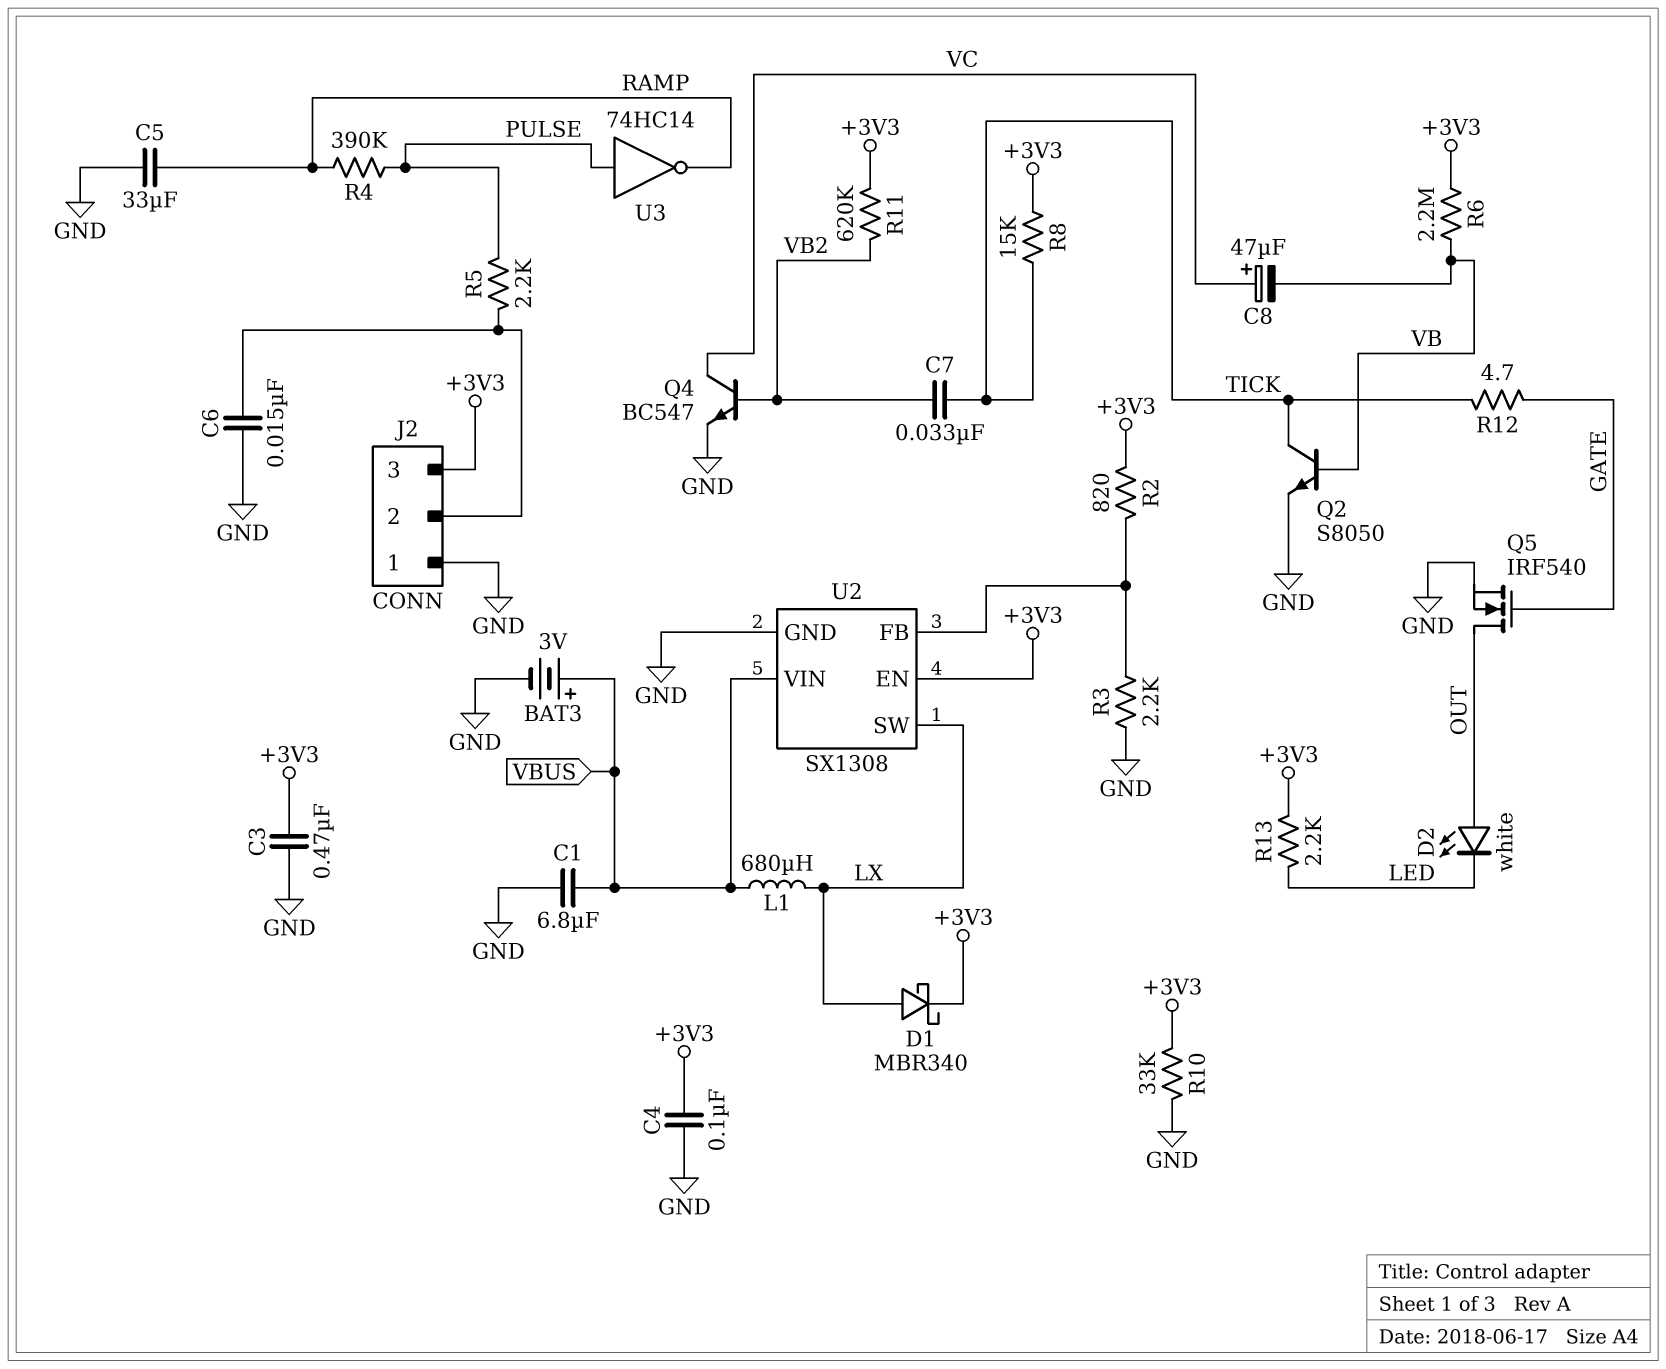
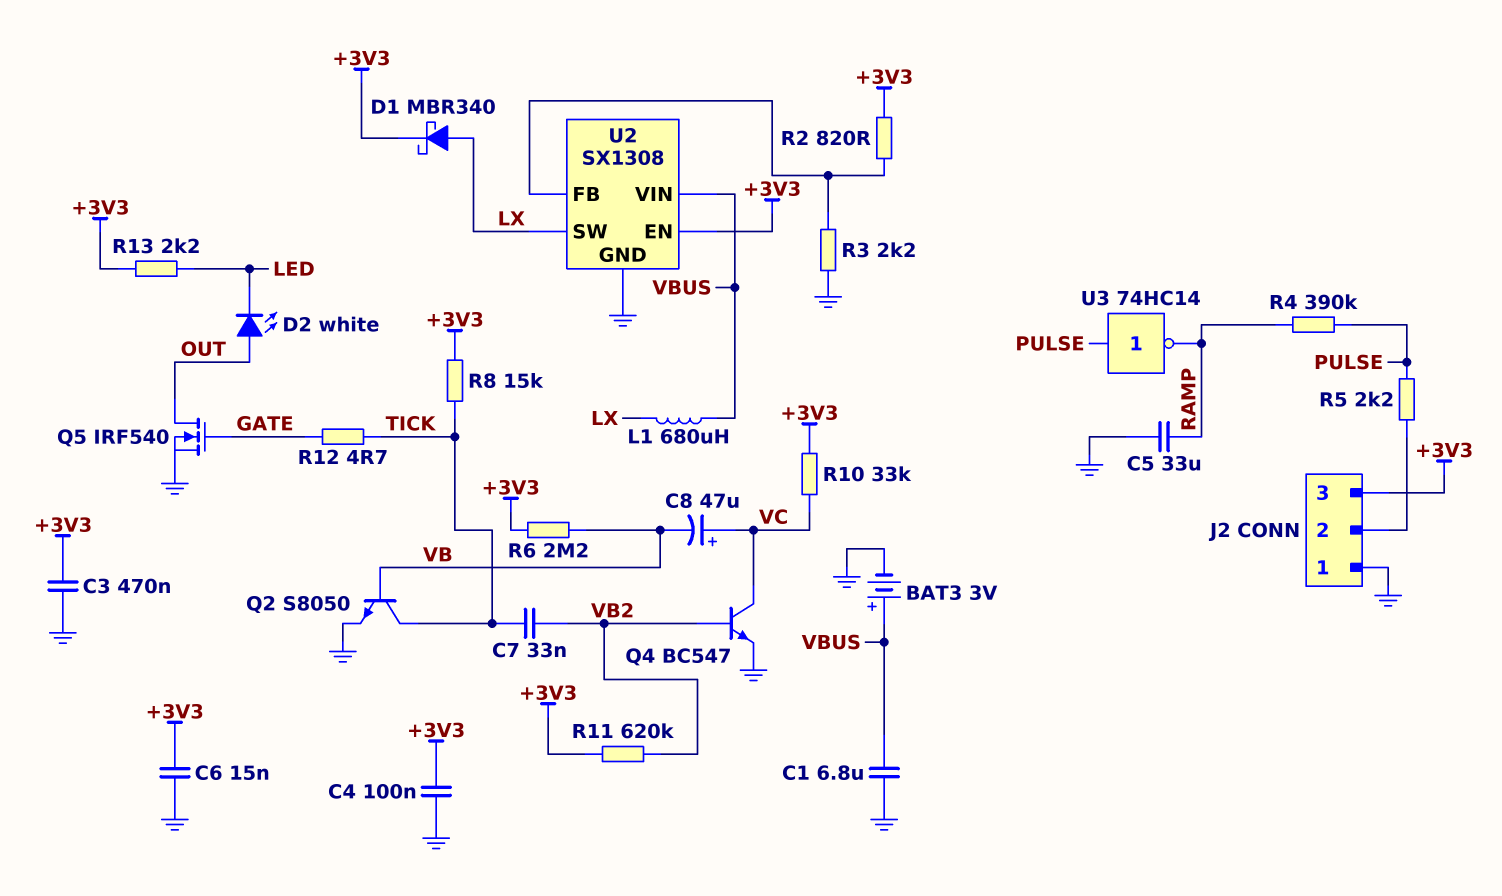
C6: 15nF (GND, J2/2) -> 15nF (+3V3, GND)
R10: 33k (+3V3, GND) -> 33k (+3V3, VC)

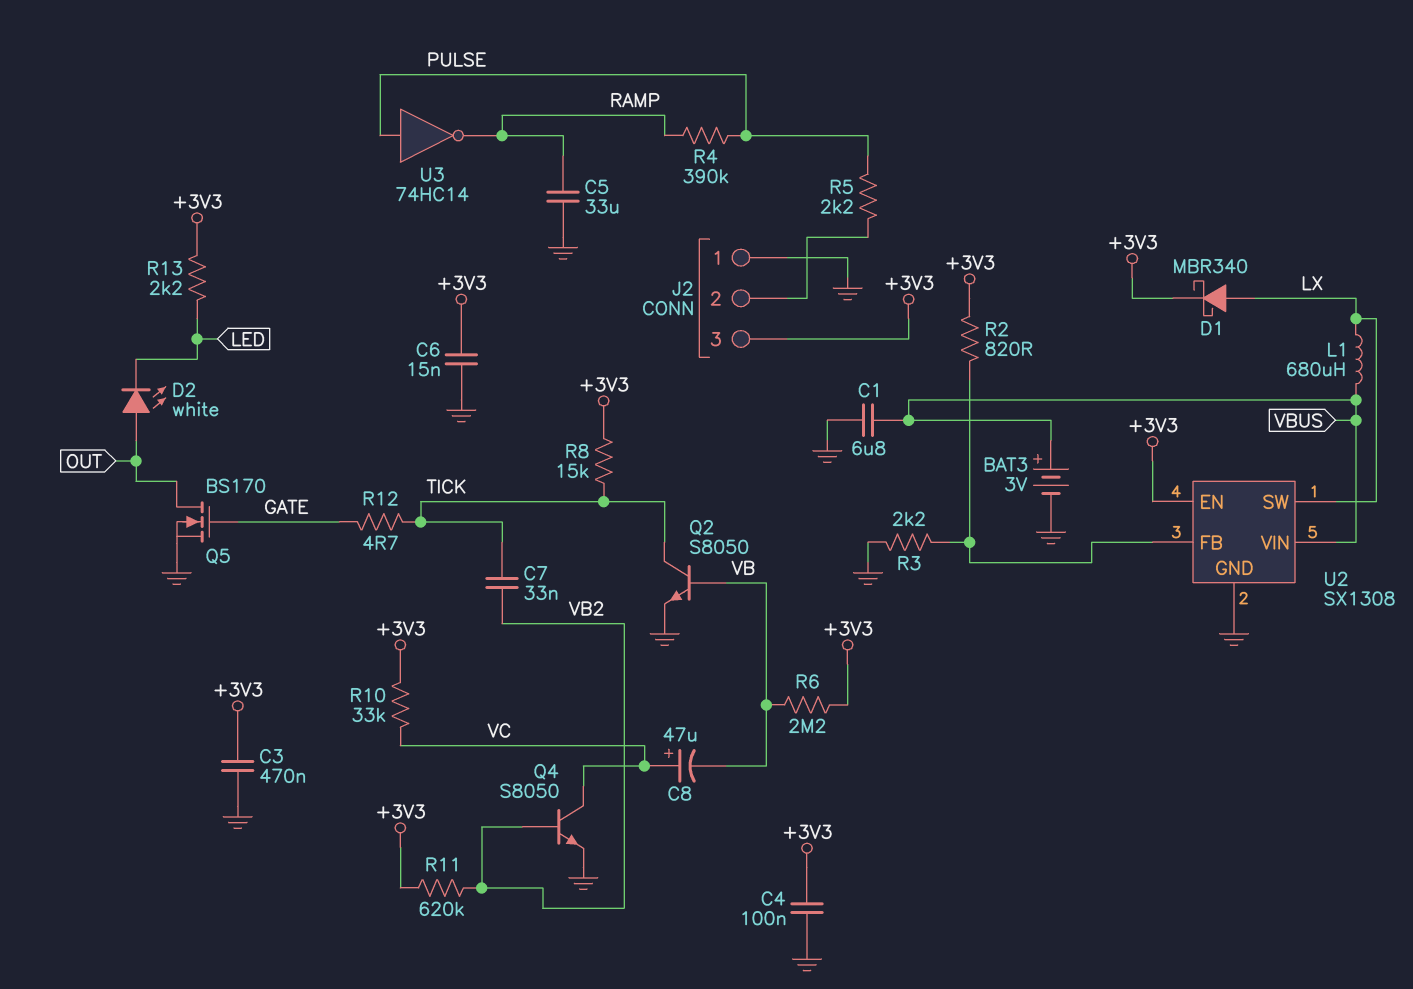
Q4: NPN BC547 (B VB2, C VC, E GND) -> NPN S8050 (B VB2, C VC, E GND)
Q5: NMOS IRF540 (G GATE, D OUT, S GND) -> NMOS BS170 (G GATE, D OUT, S GND)

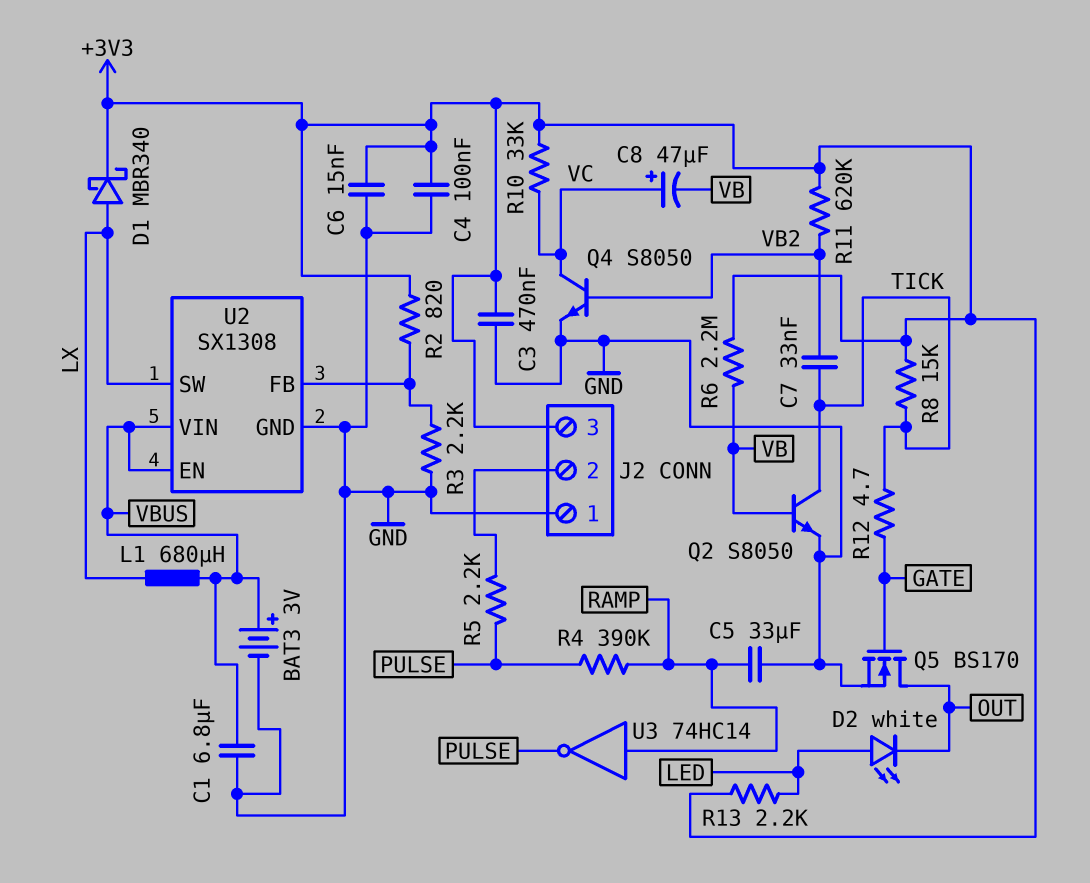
D2: LED white (A OUT, K LED) -> LED white (A LED, K OUT)
U2 pin EN: +3V3 -> VBUS
U3: NOT 74HC14 (in PULSE, out RAMP) -> NOT 74HC14 (in RAMP, out PULSE)

